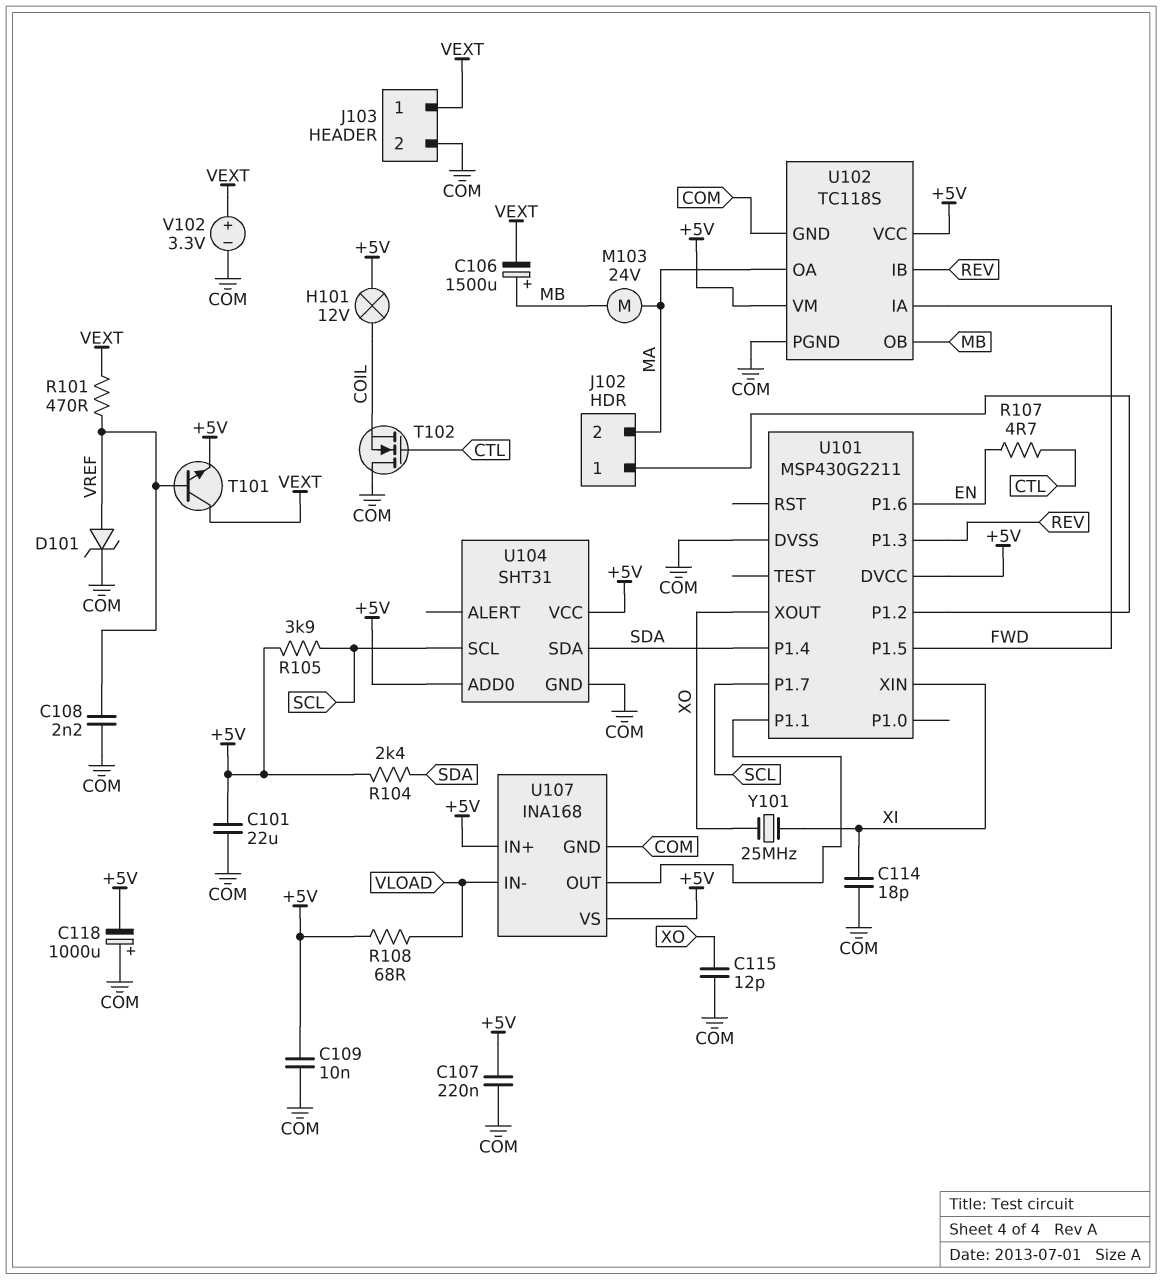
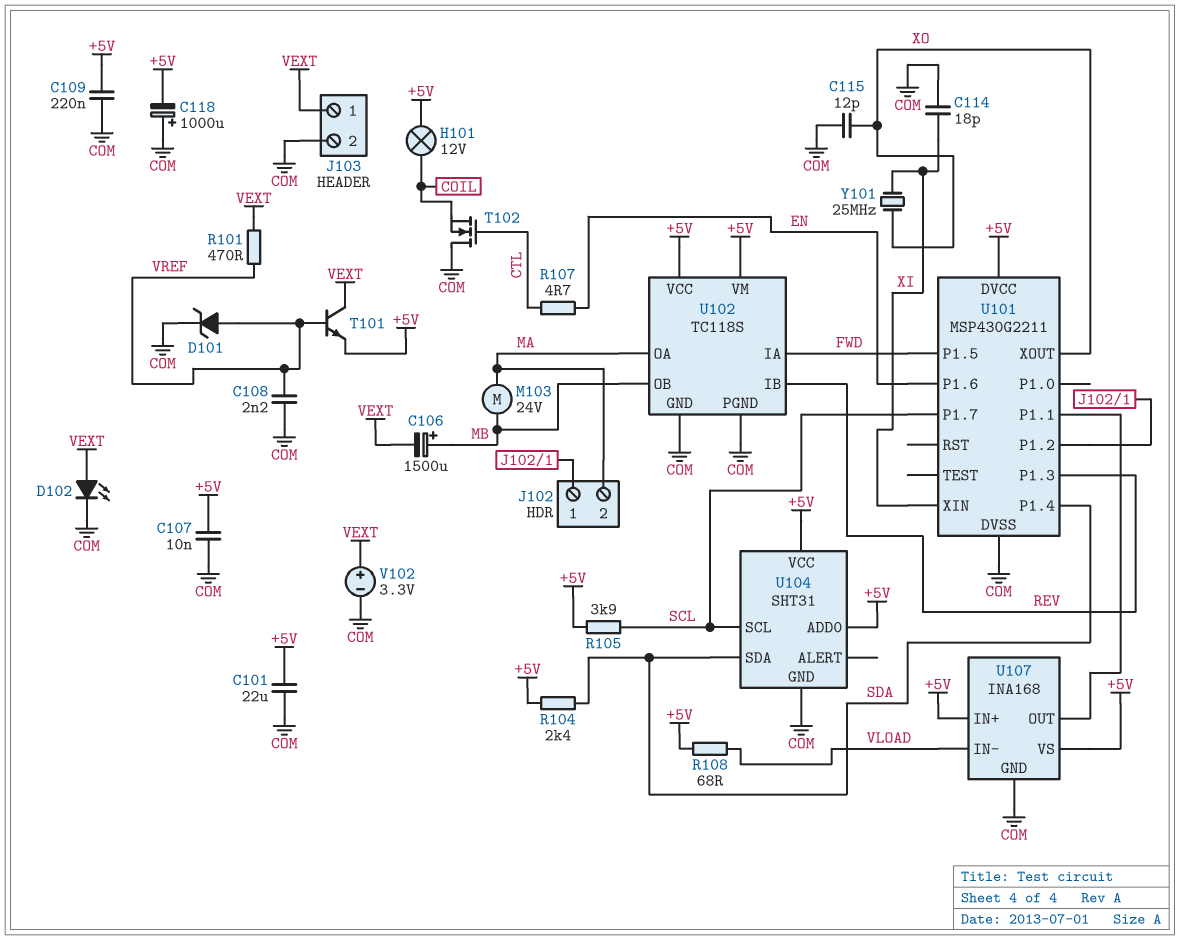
C107: 220nF (+5V, COM) -> 10nF (+5V, COM)
C109: 10nF (+5V, COM) -> 220nF (+5V, COM)
D102: none -> LED (A VEXT, K COM)

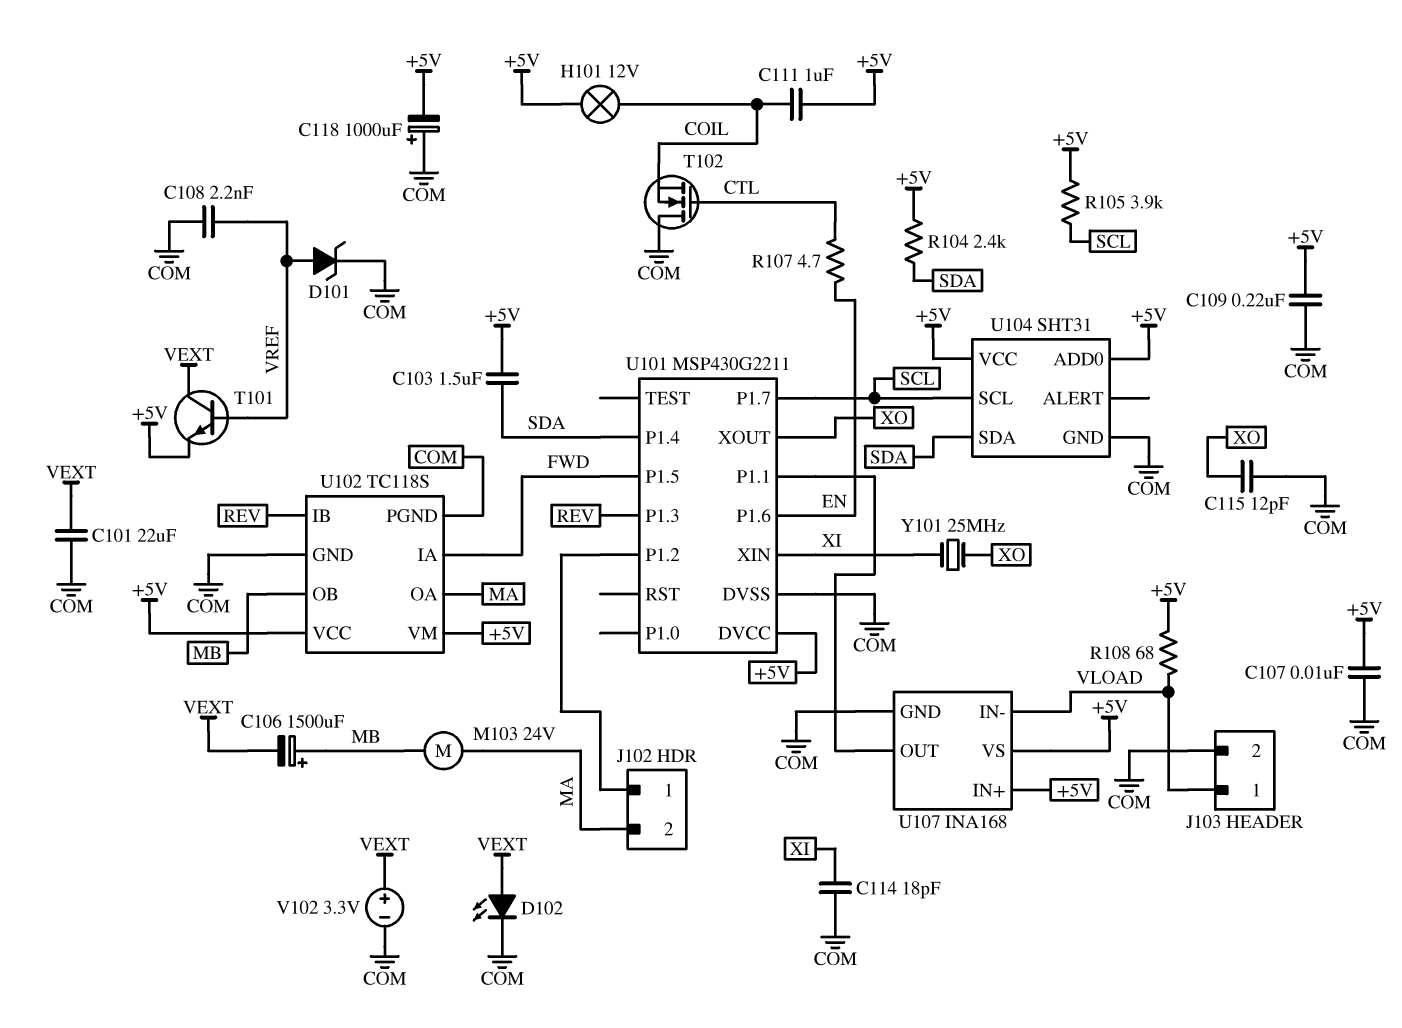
C101: 22uF (+5V, COM) -> 22uF (COM, VEXT)
C103: none -> 1.5uF (+5V, SDA)
C111: none -> 1uF (+5V, COIL)
J103 pin 1: VEXT -> VLOAD
R101: 470 (VEXT, VREF) -> none

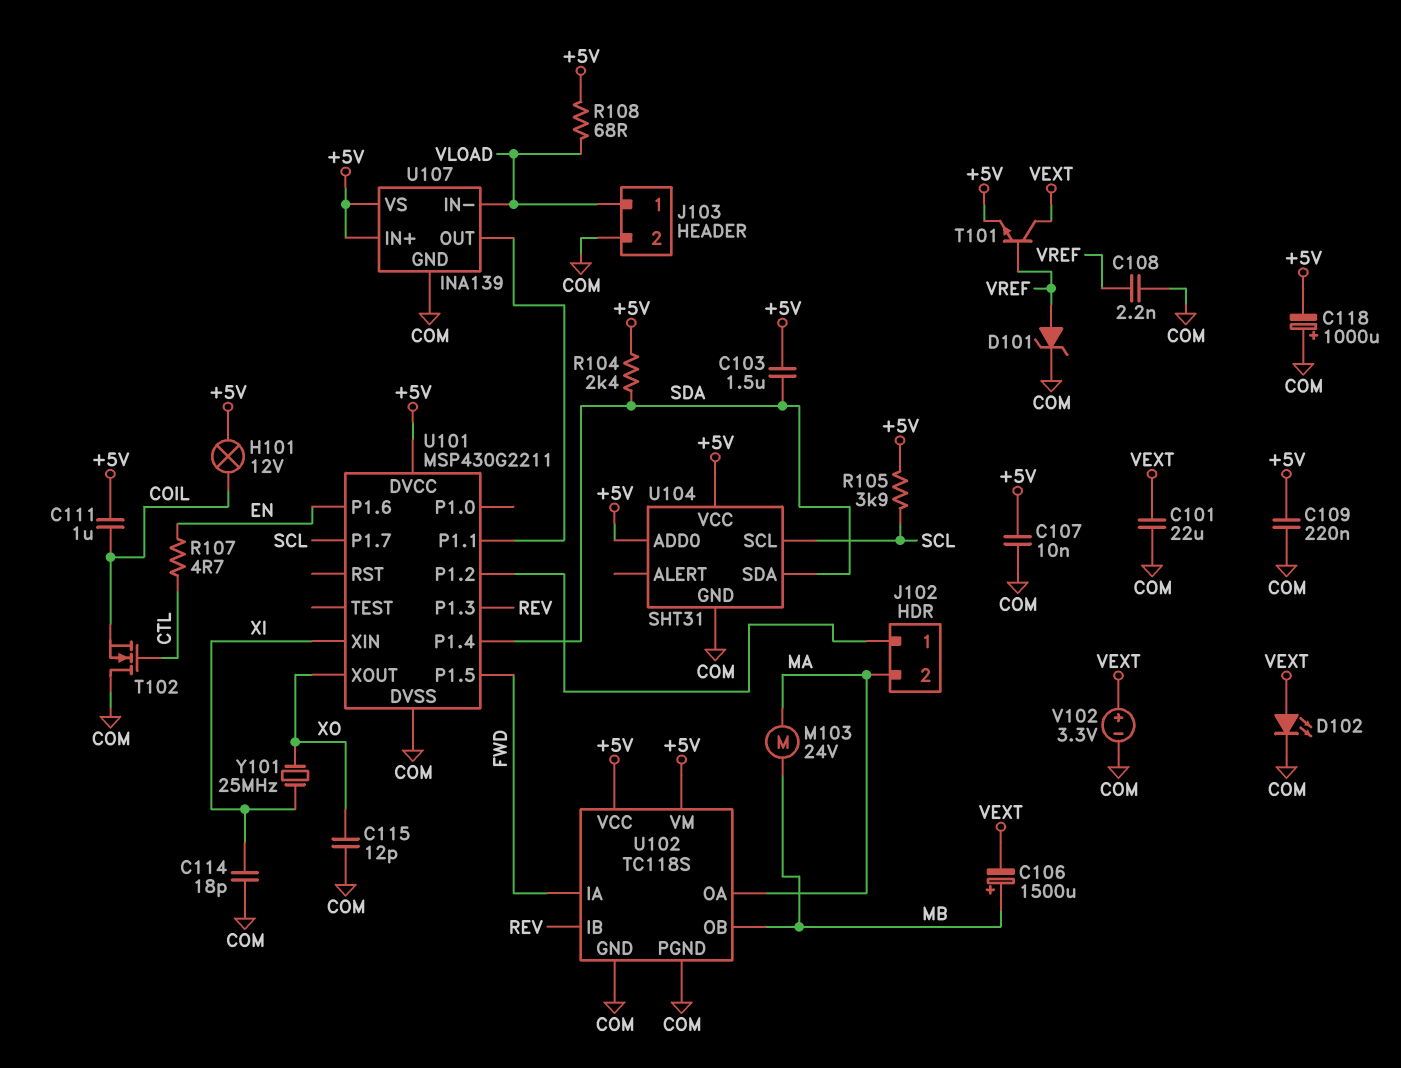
U107: INA168 -> INA139

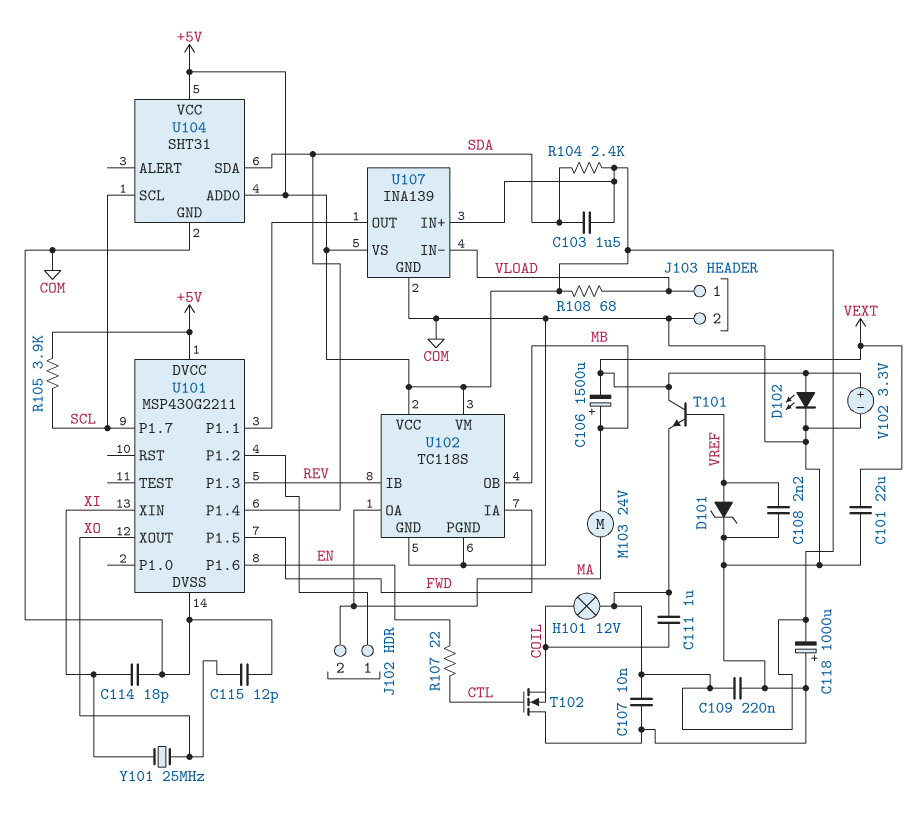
R107: 4.7 (CTL, EN) -> 22 (CTL, EN)

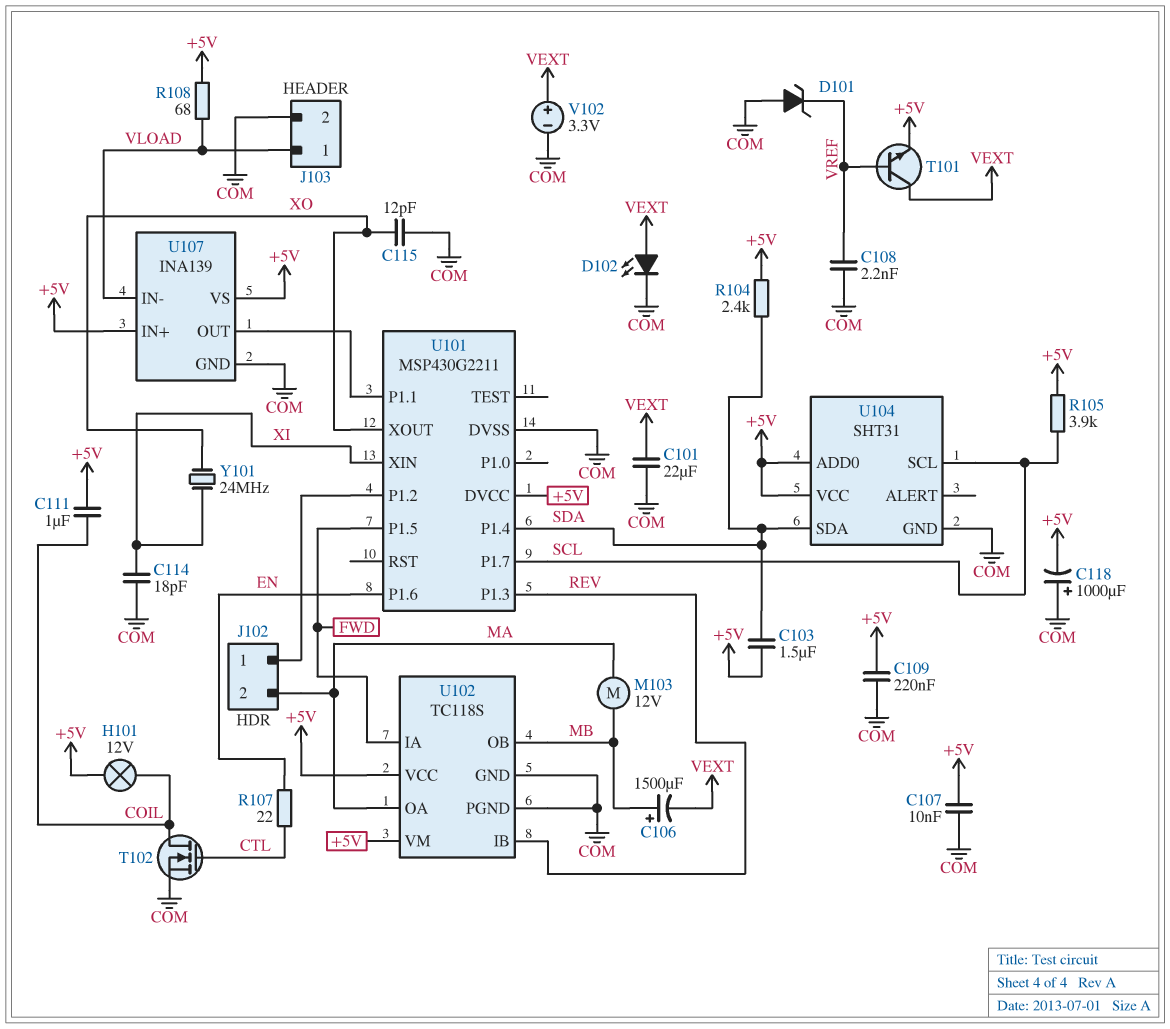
D101: zener (A VREF, K COM) -> zener (A COM, K VREF)
M103: motor 24V (MA, MB) -> motor 12V (MA, MB)
T102: NMOS (G CTL, D COM, S COIL) -> NMOS (G CTL, D COIL, S COM)
Y101: 25MHz (XI, XO) -> 24MHz (XI, XO)

